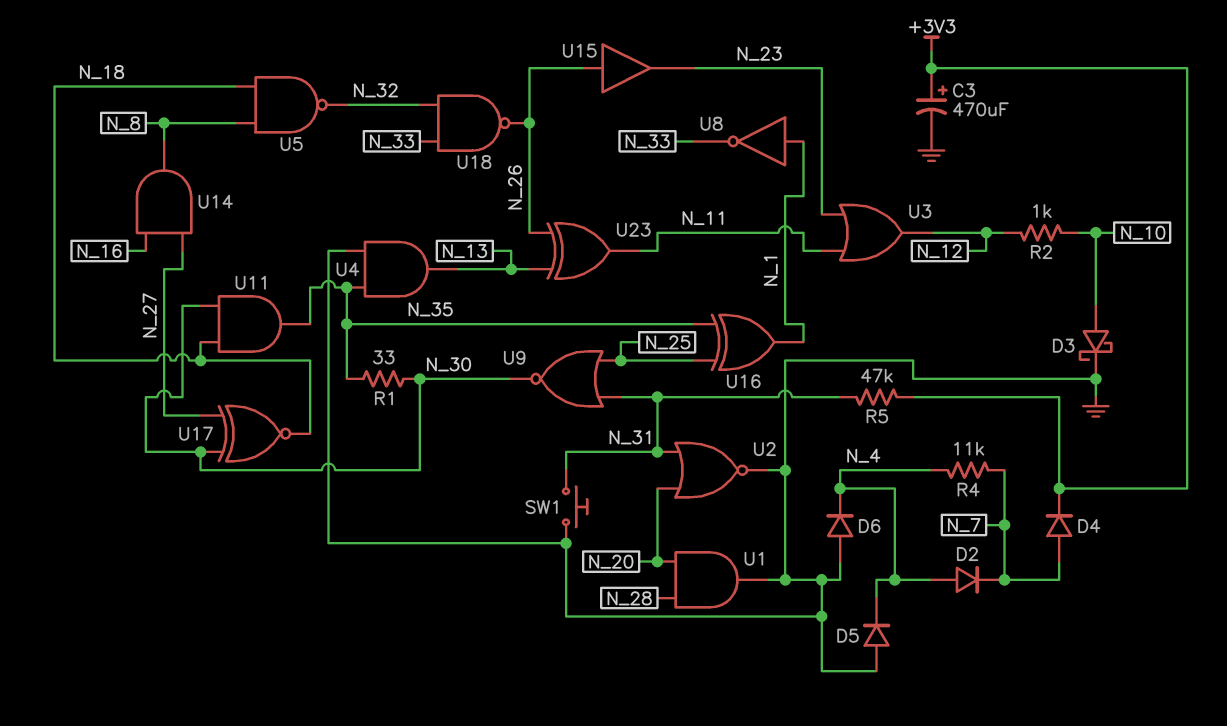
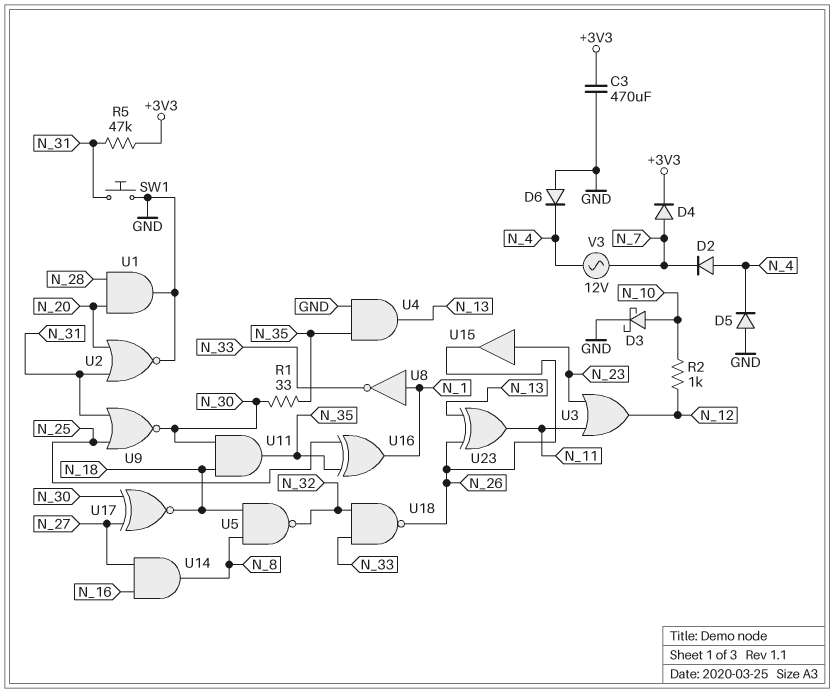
C3: 470uF (plus +3V3, minus GND) -> 470uF (+3V3, GND)
R4: 11k (N_4, N_7) -> none
U15: buffer (in N_26, out N_23) -> buffer (in N_23, out N_26)
V3: none -> AC 12V (N_4, N_7)

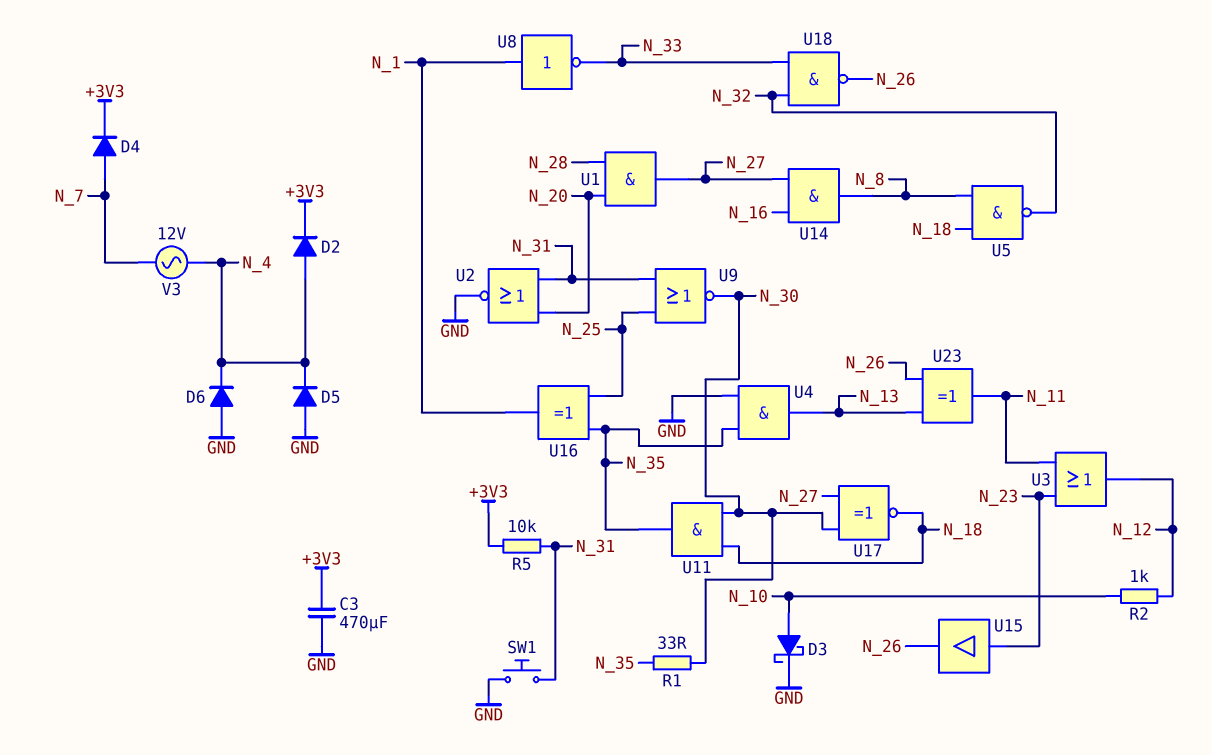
D2: diode (A N_4, K N_7) -> diode (A N_4, K +3V3)
R5: 47k (+3V3, N_31) -> 10k (+3V3, N_31)
U1: AND (in N_20, in N_28, out GND) -> AND (in N_20, in N_28, out N_27)

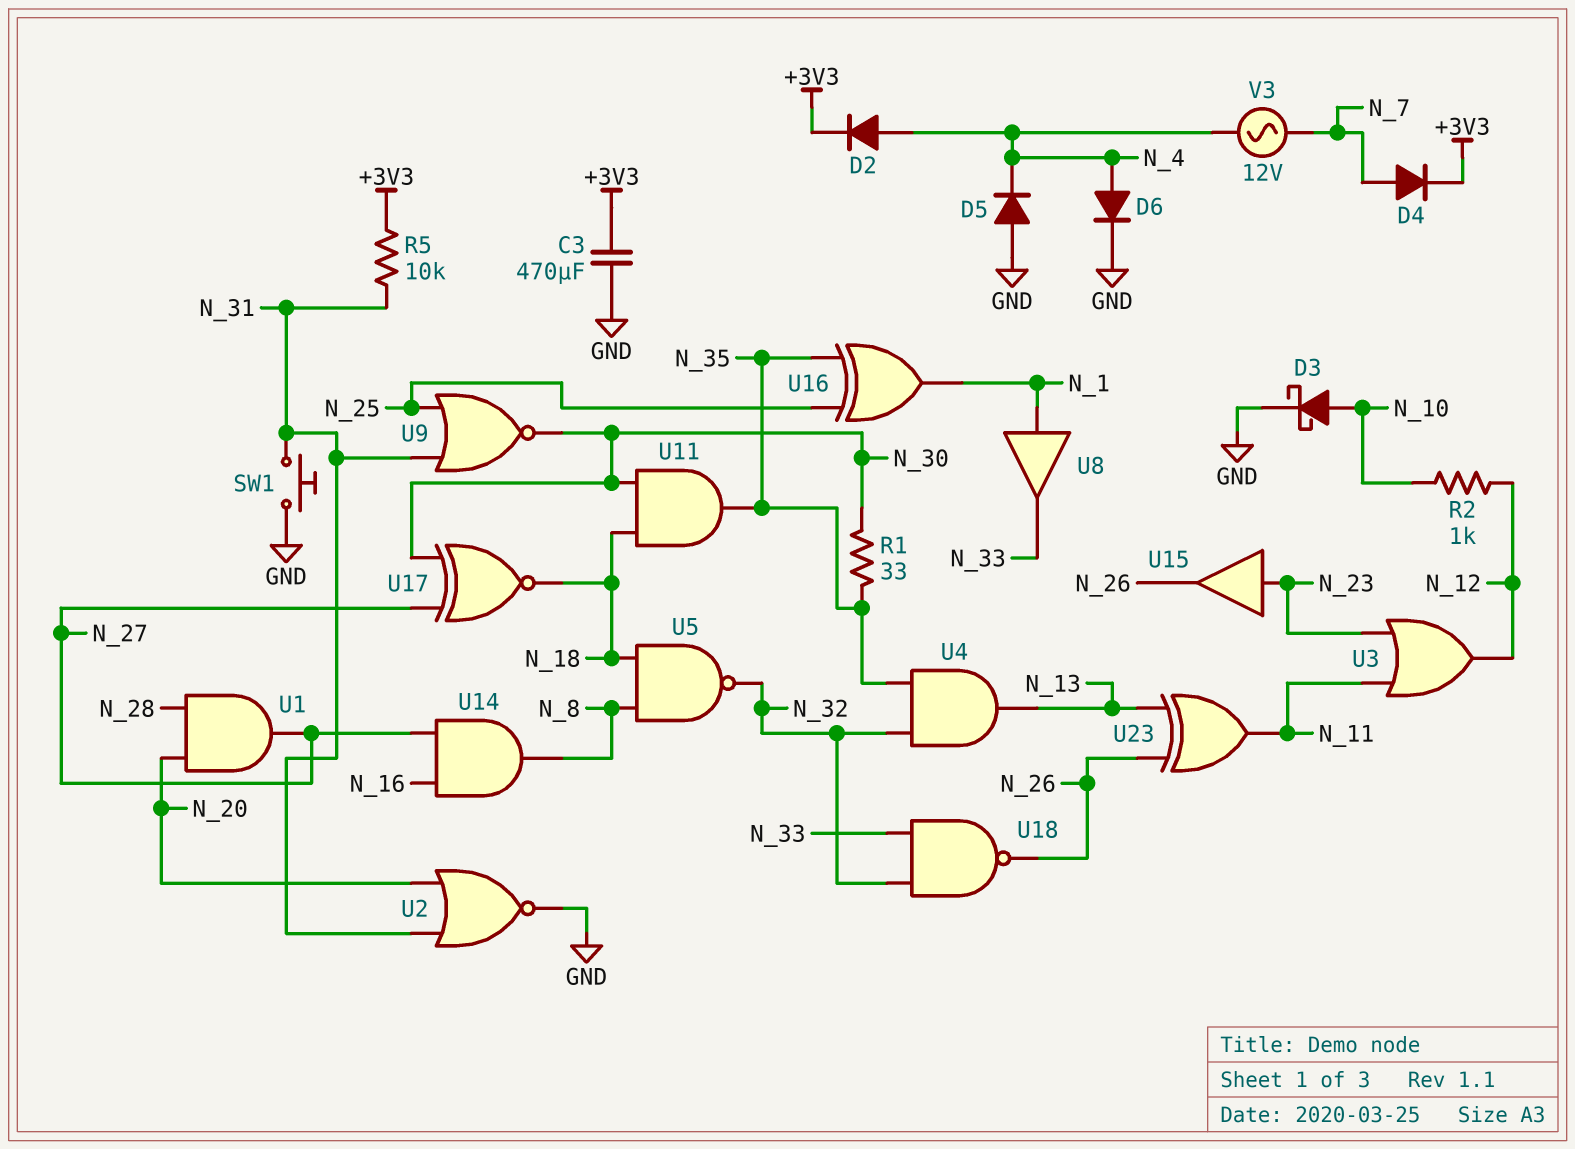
D6: diode (A GND, K N_4) -> diode (A N_4, K GND)
U4: AND (in GND, in N_35, out N_13) -> AND (in N_32, in N_35, out N_13)
U8: NOT (in N_1, out N_33) -> buffer (in N_1, out N_33)

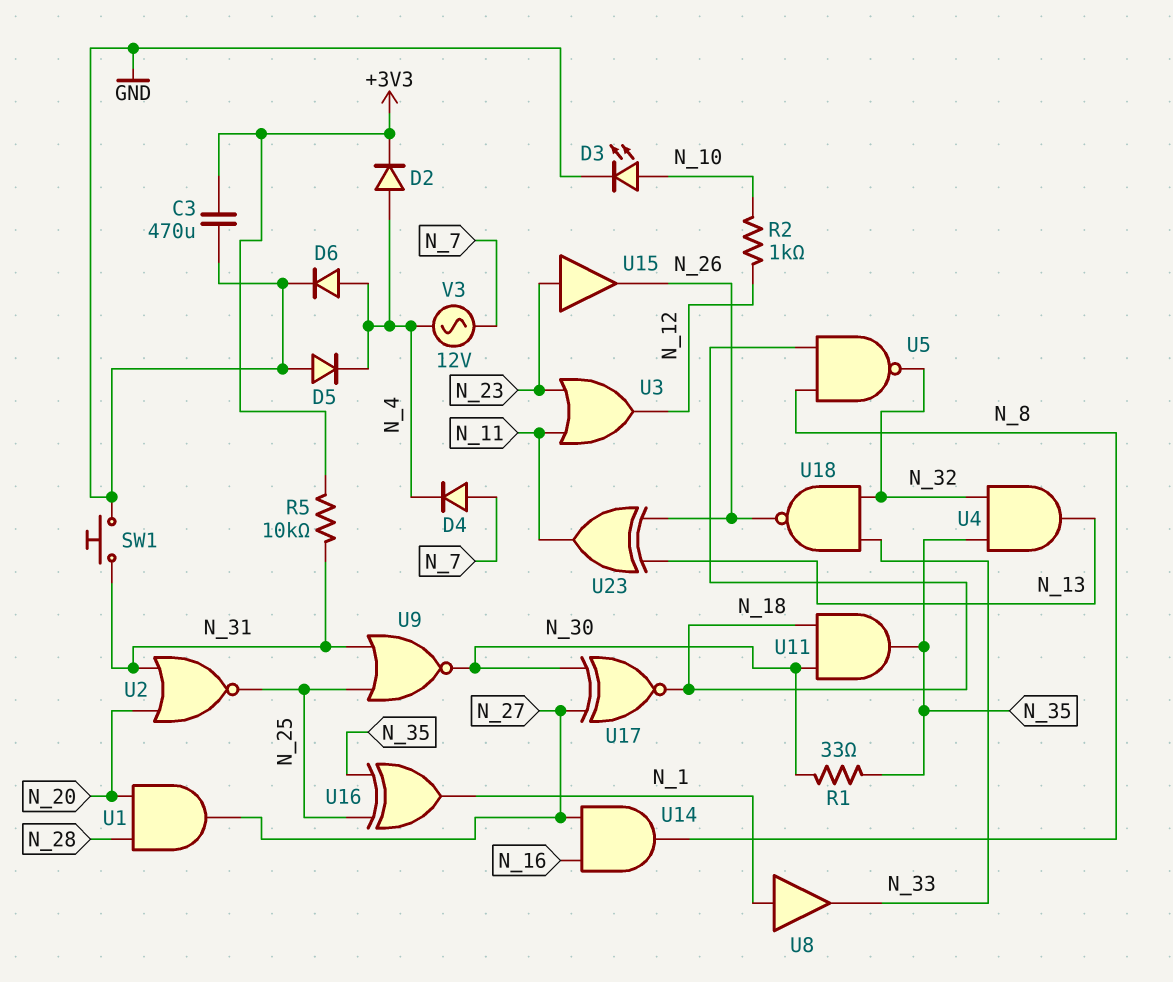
D3: schottky (A N_10, K GND) -> LED (A N_10, K GND)
D4: diode (A N_7, K +3V3) -> diode (A N_7, K N_4)
U2: NOR (in N_20, in N_31, out GND) -> NOR (in N_20, in N_31, out N_25)

